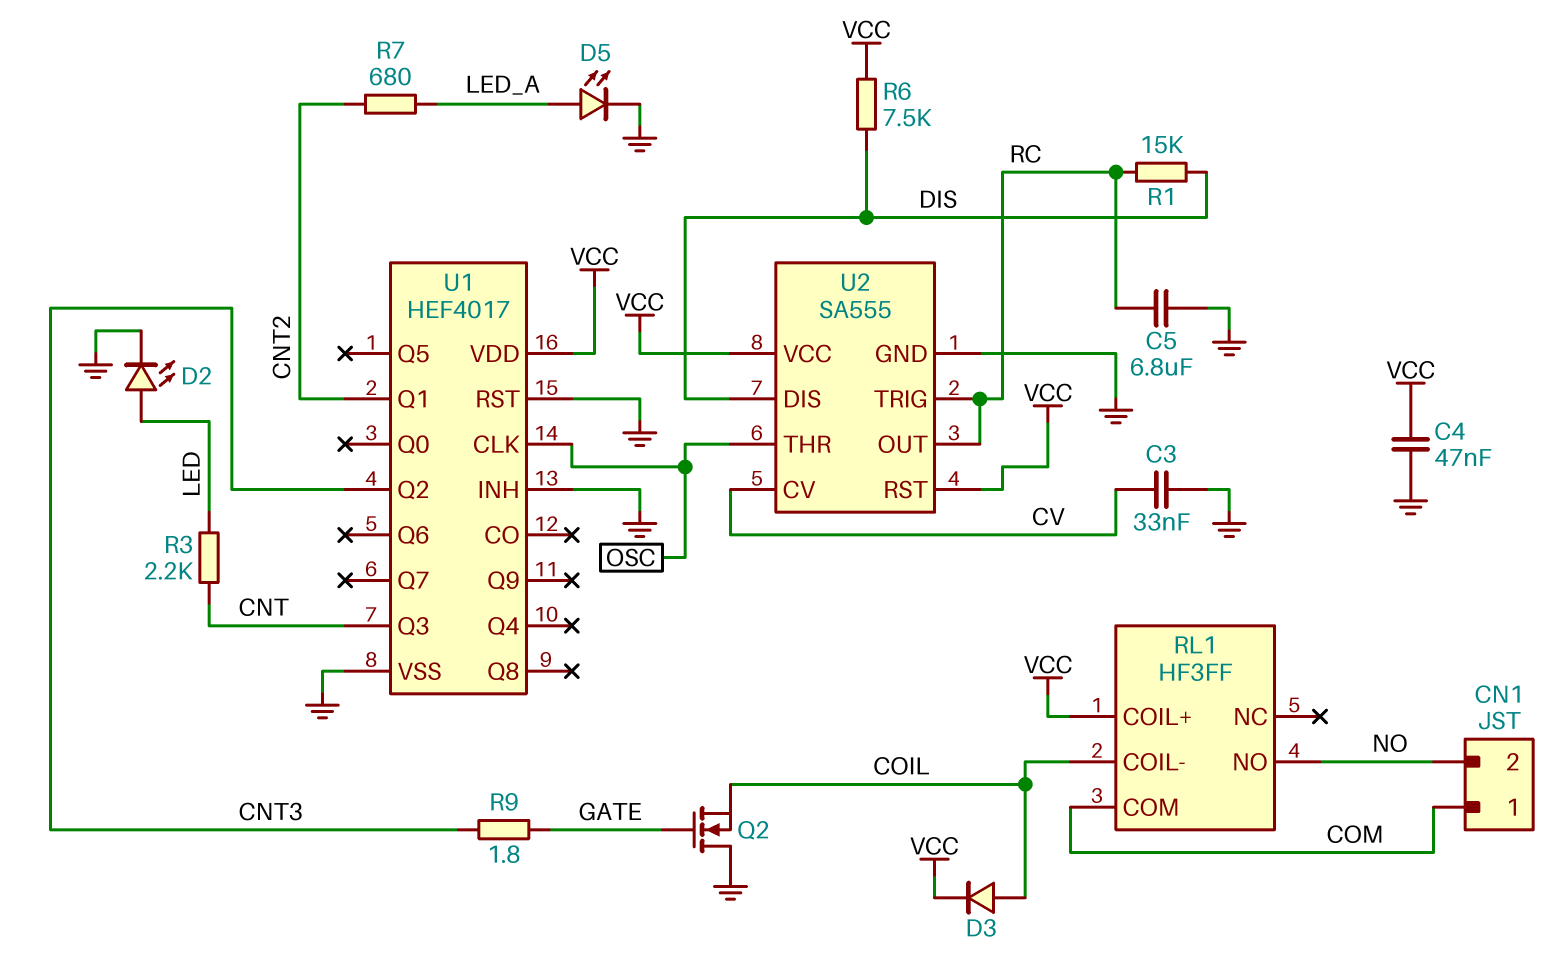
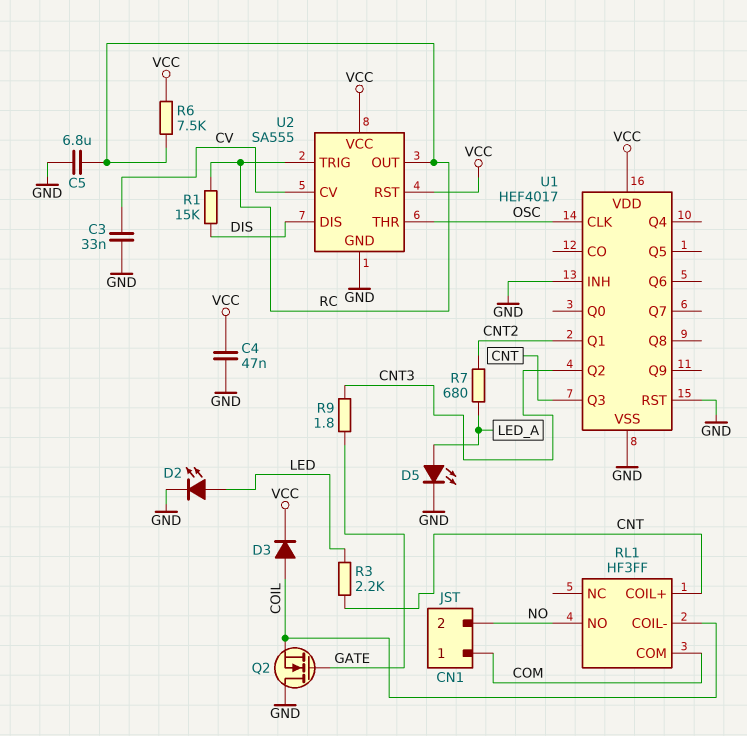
R6: 7.5k (DIS, VCC) -> 7.5k (RC, VCC)
RL1 pin COIL+: VCC -> CNT

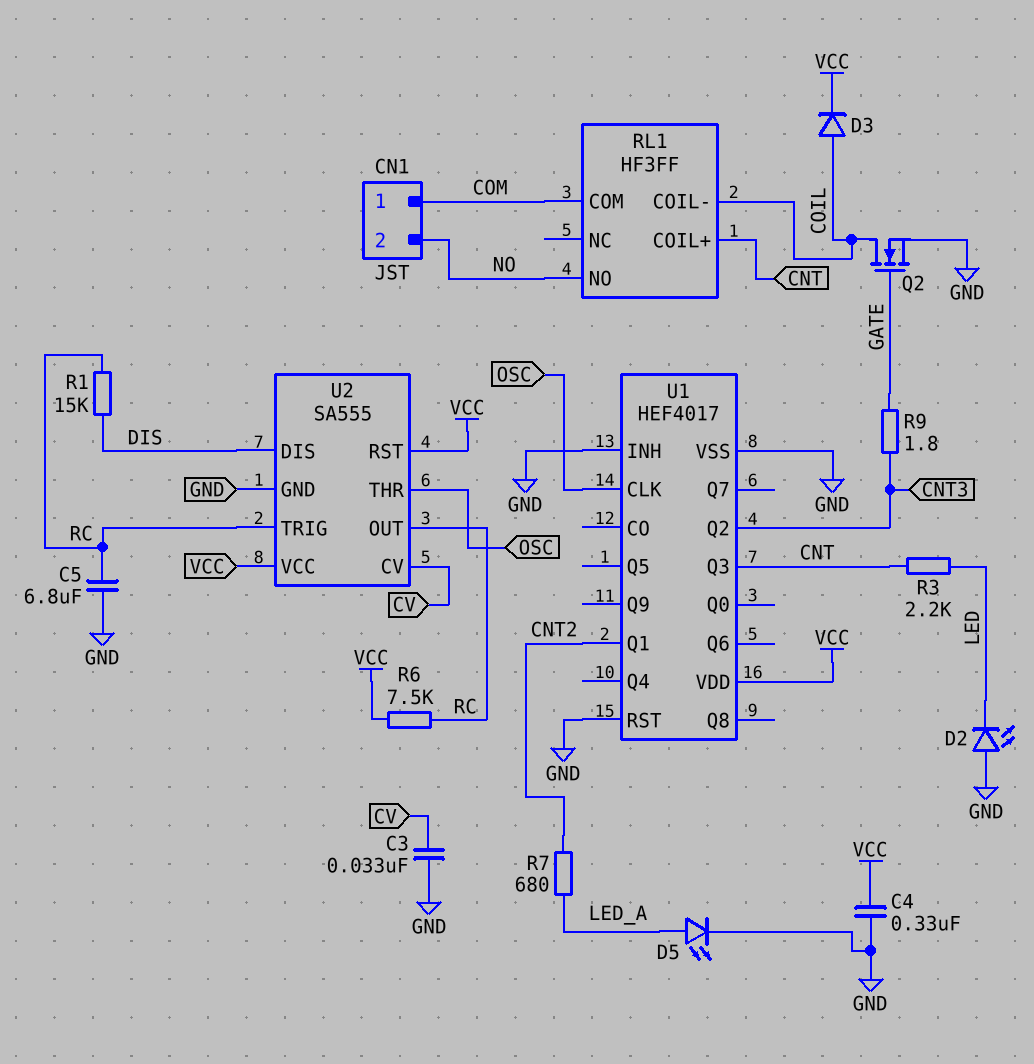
C4: 47nF (GND, VCC) -> 330nF (GND, VCC)
D2: LED (A LED, K GND) -> LED (A GND, K LED)
Q2: NMOS (G GATE, D GND, S COIL) -> NMOS (G GATE, D COIL, S GND)

